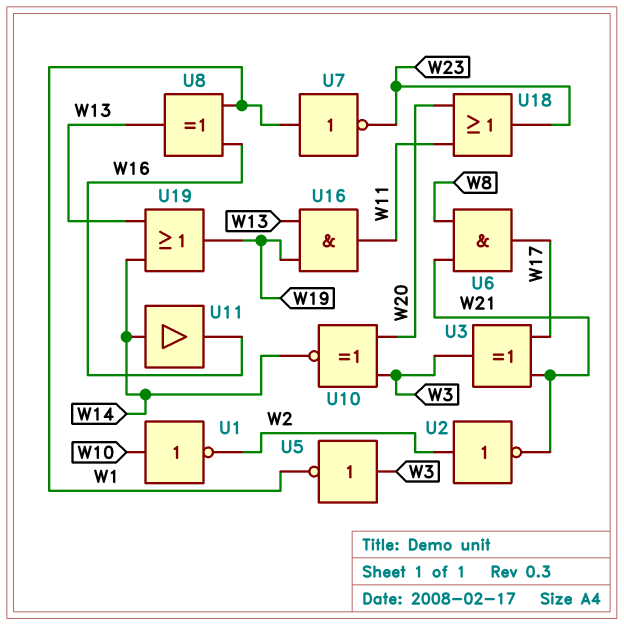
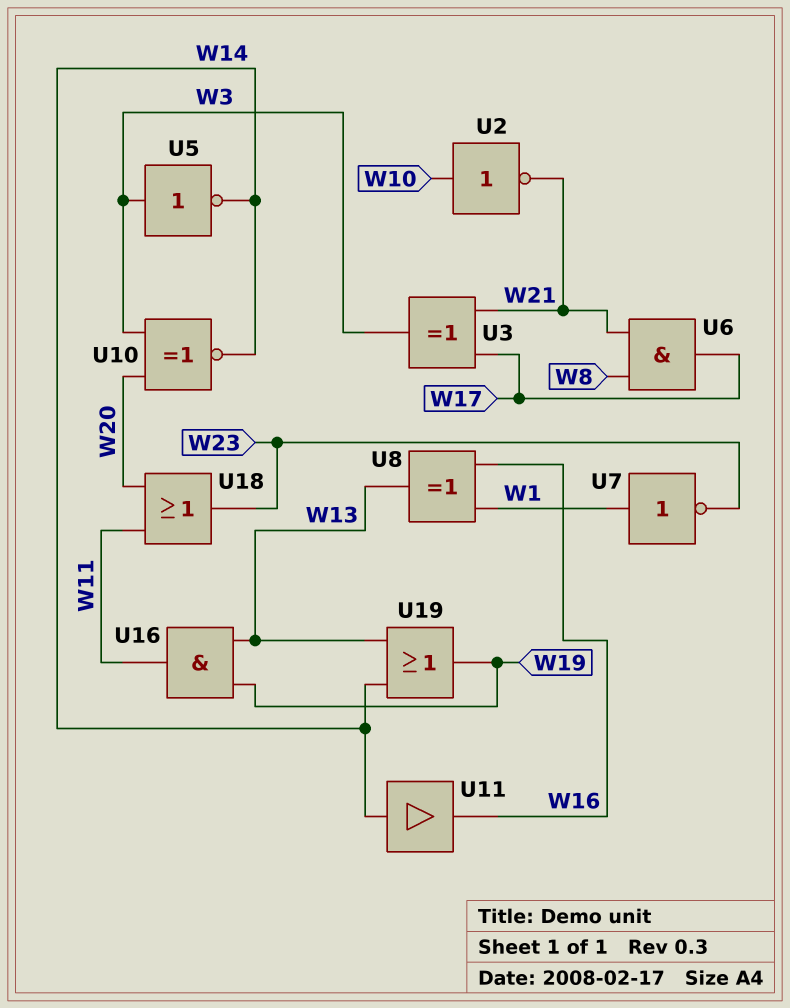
U1: NOT (in W10, out W2) -> none
U2: NOT (in W2, out W21) -> NOT (in W10, out W21)
U5: NOT (in W3, out W1) -> NOT (in W3, out W14)

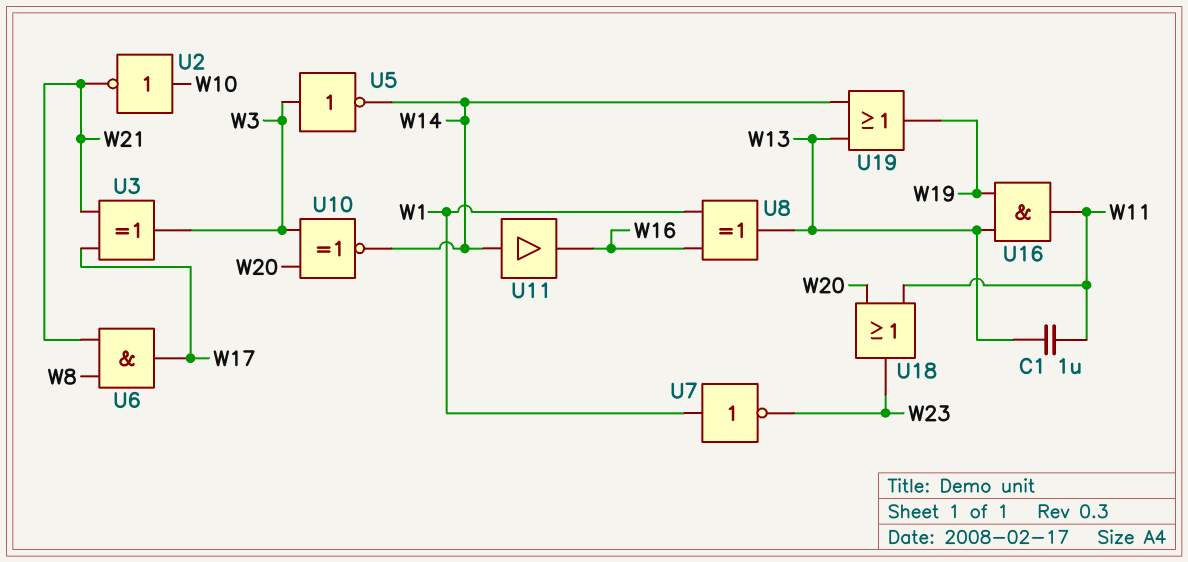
C1: none -> 1uF (W11, W13)

